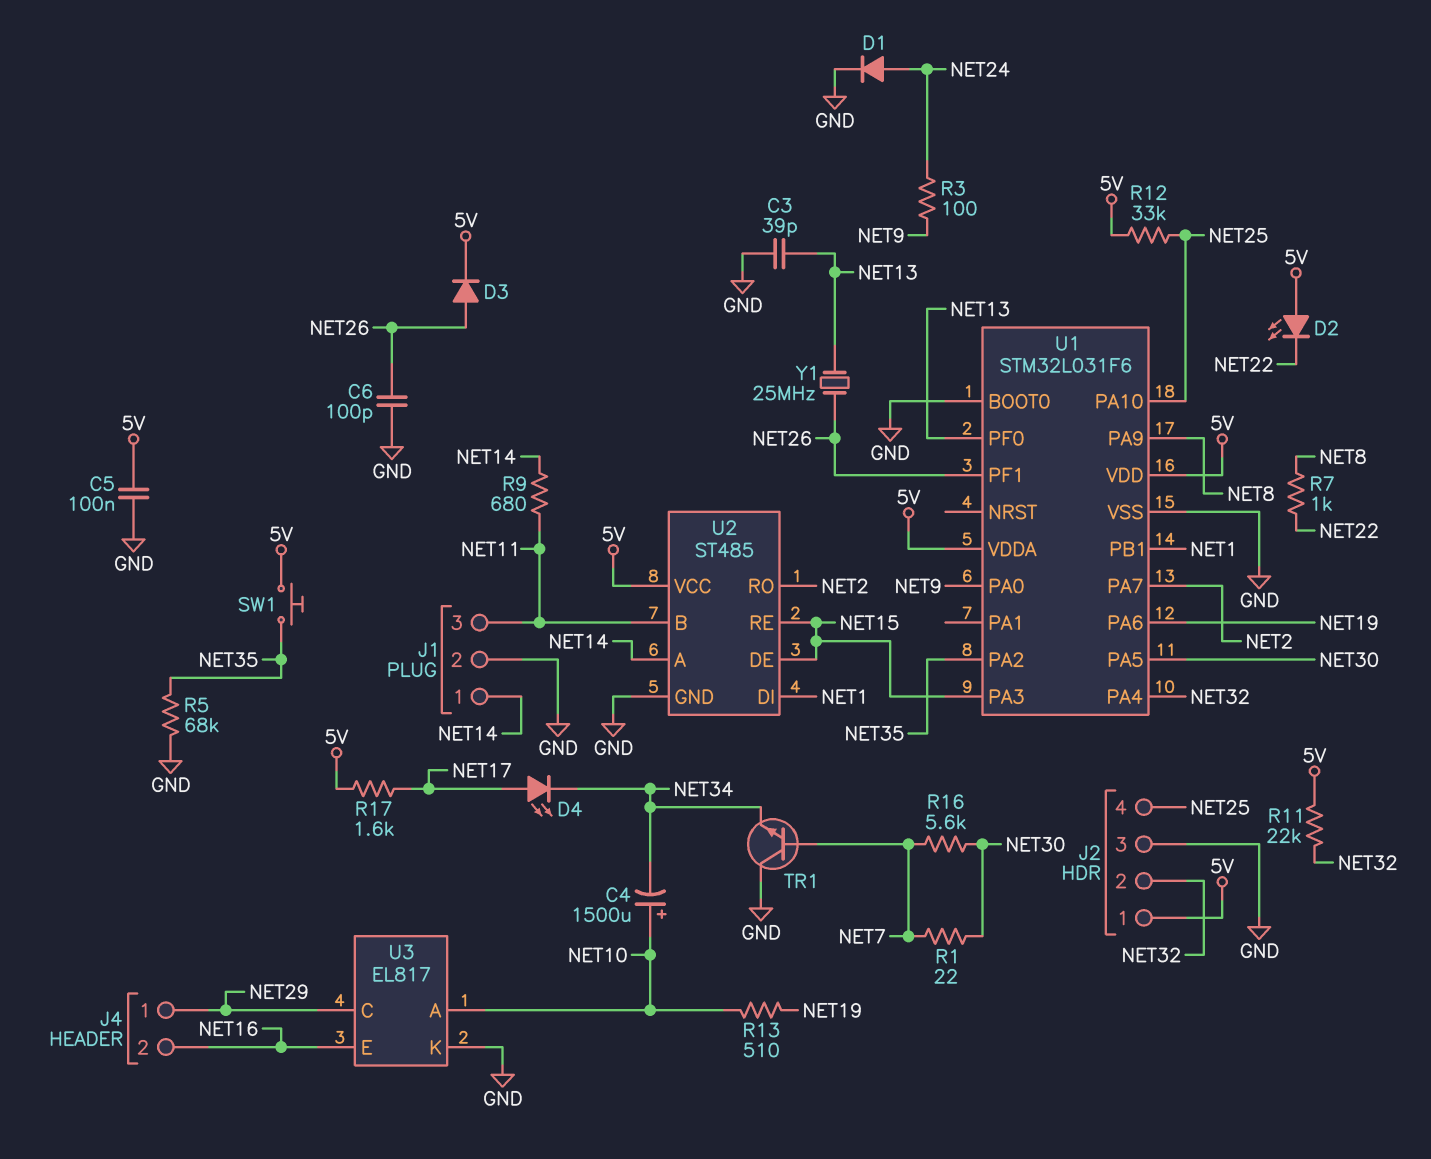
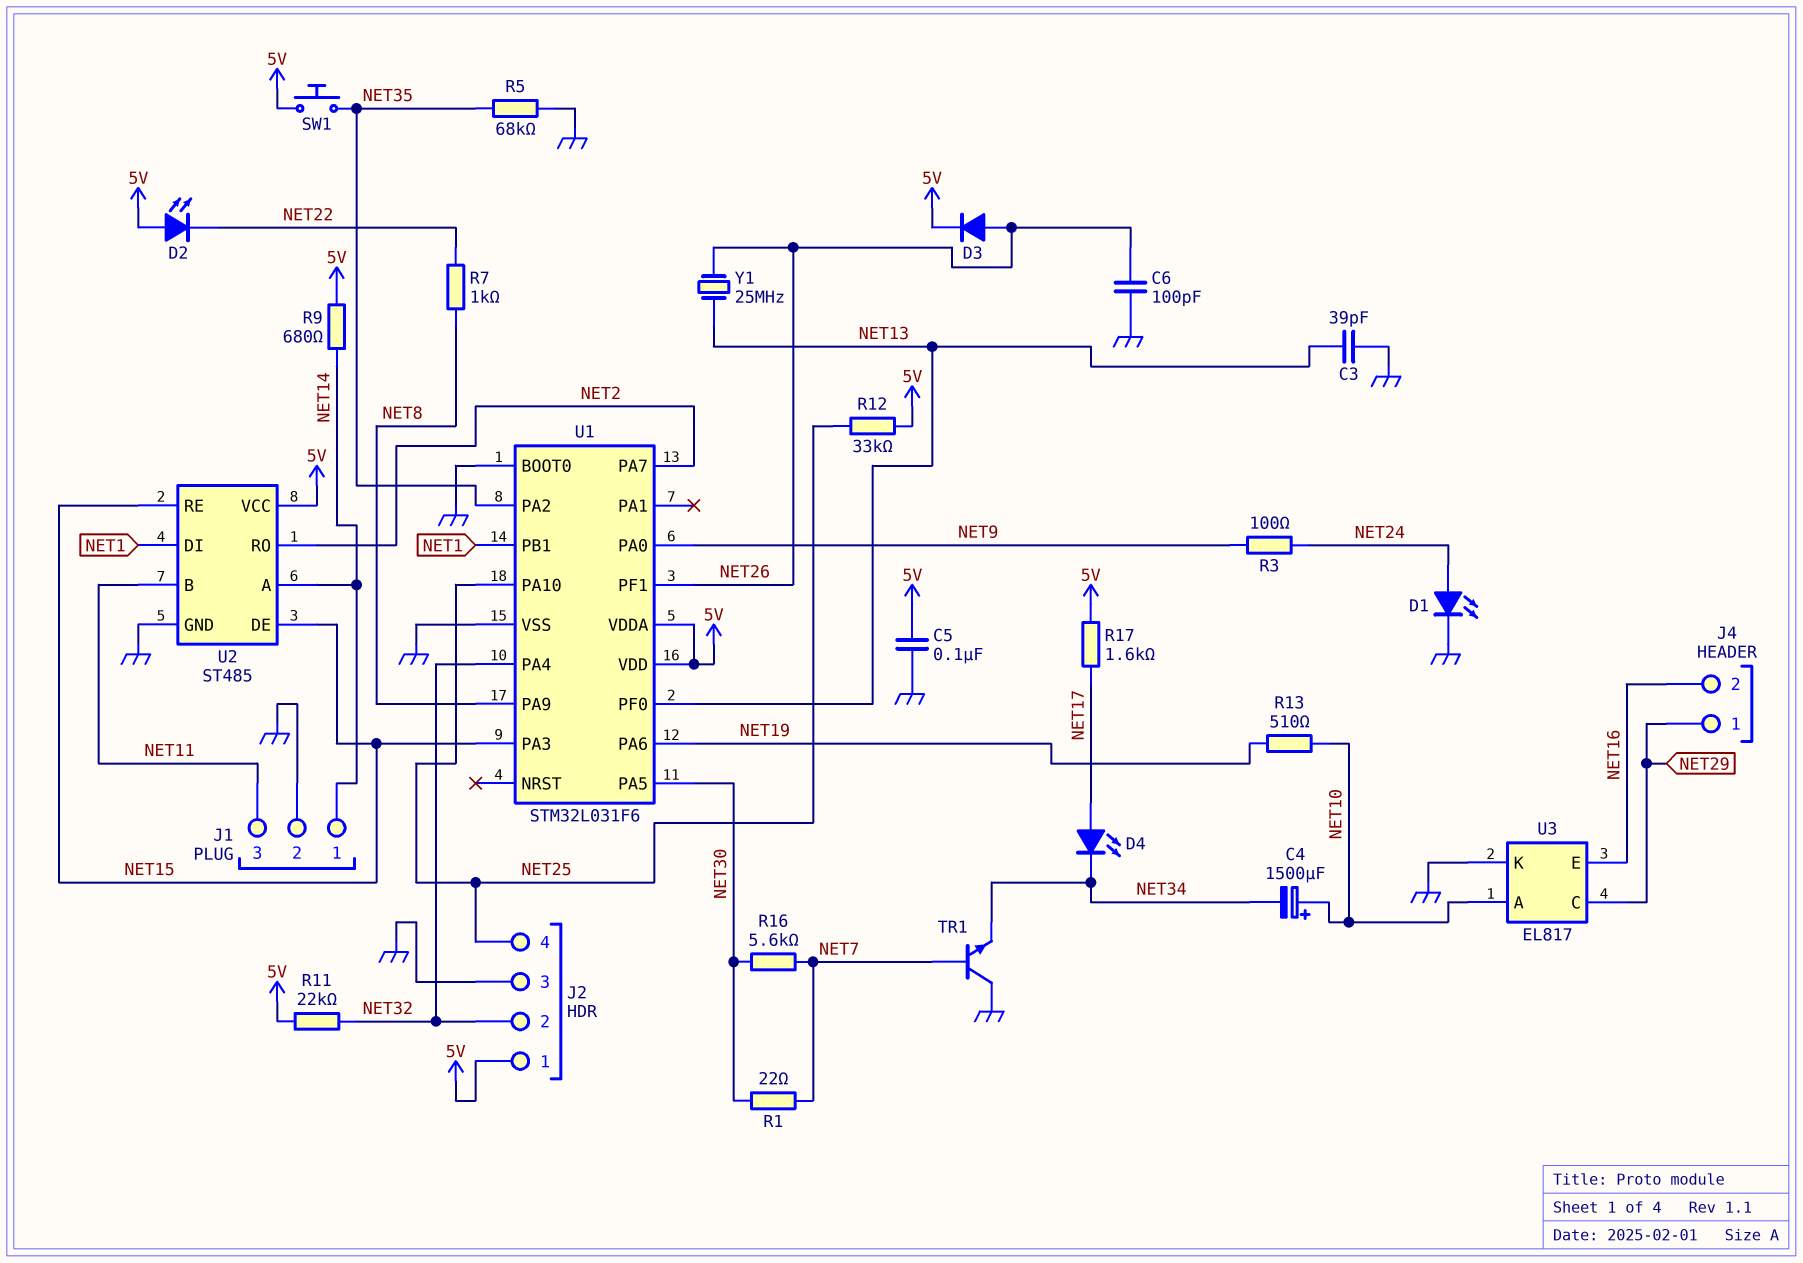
D1: diode (A NET24, K GND) -> LED (A NET24, K GND)
R9: 680 (NET11, NET14) -> 680 (5V, NET14)

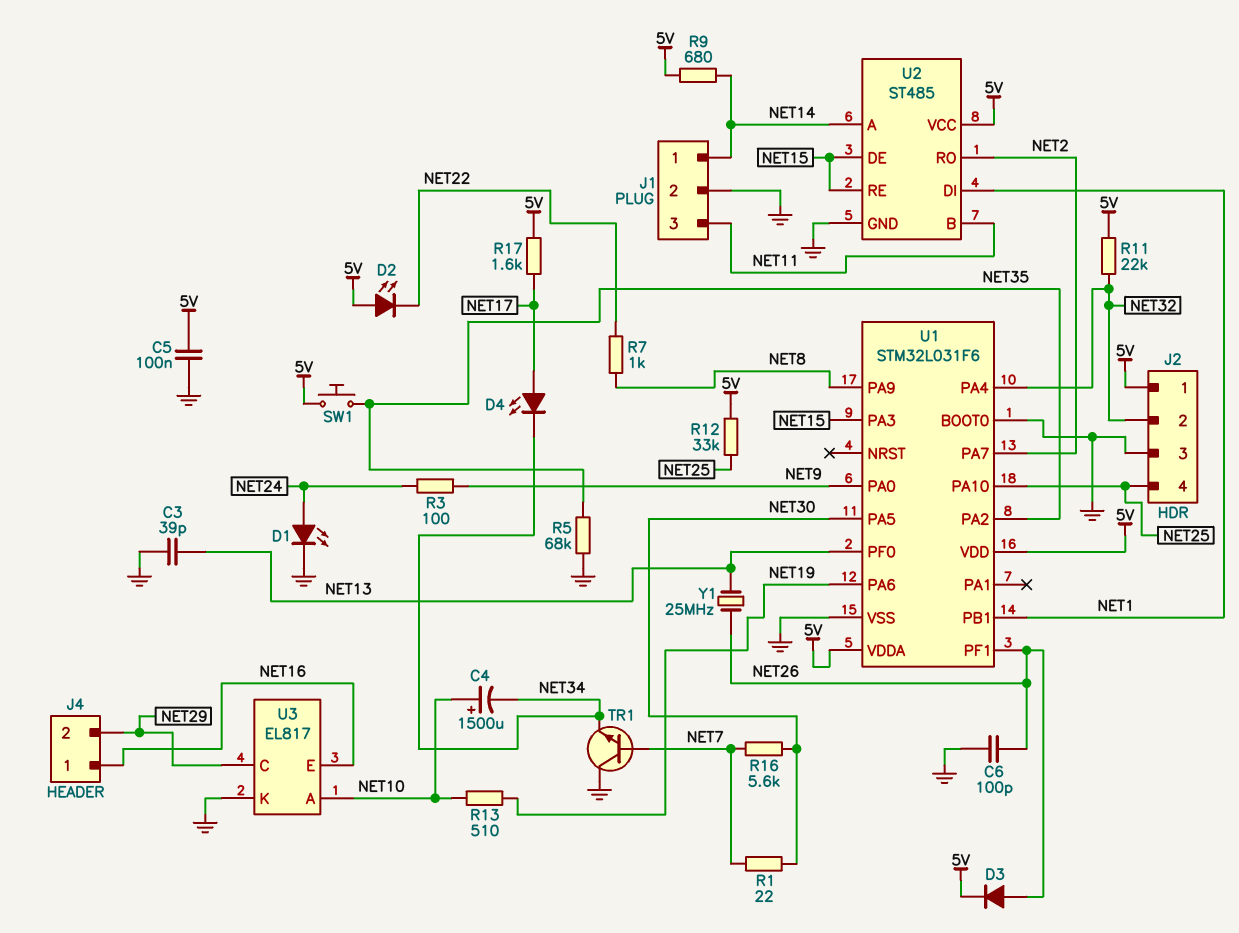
J4 pin 1: NET29 -> NET16
J4 pin 2: NET16 -> NET29

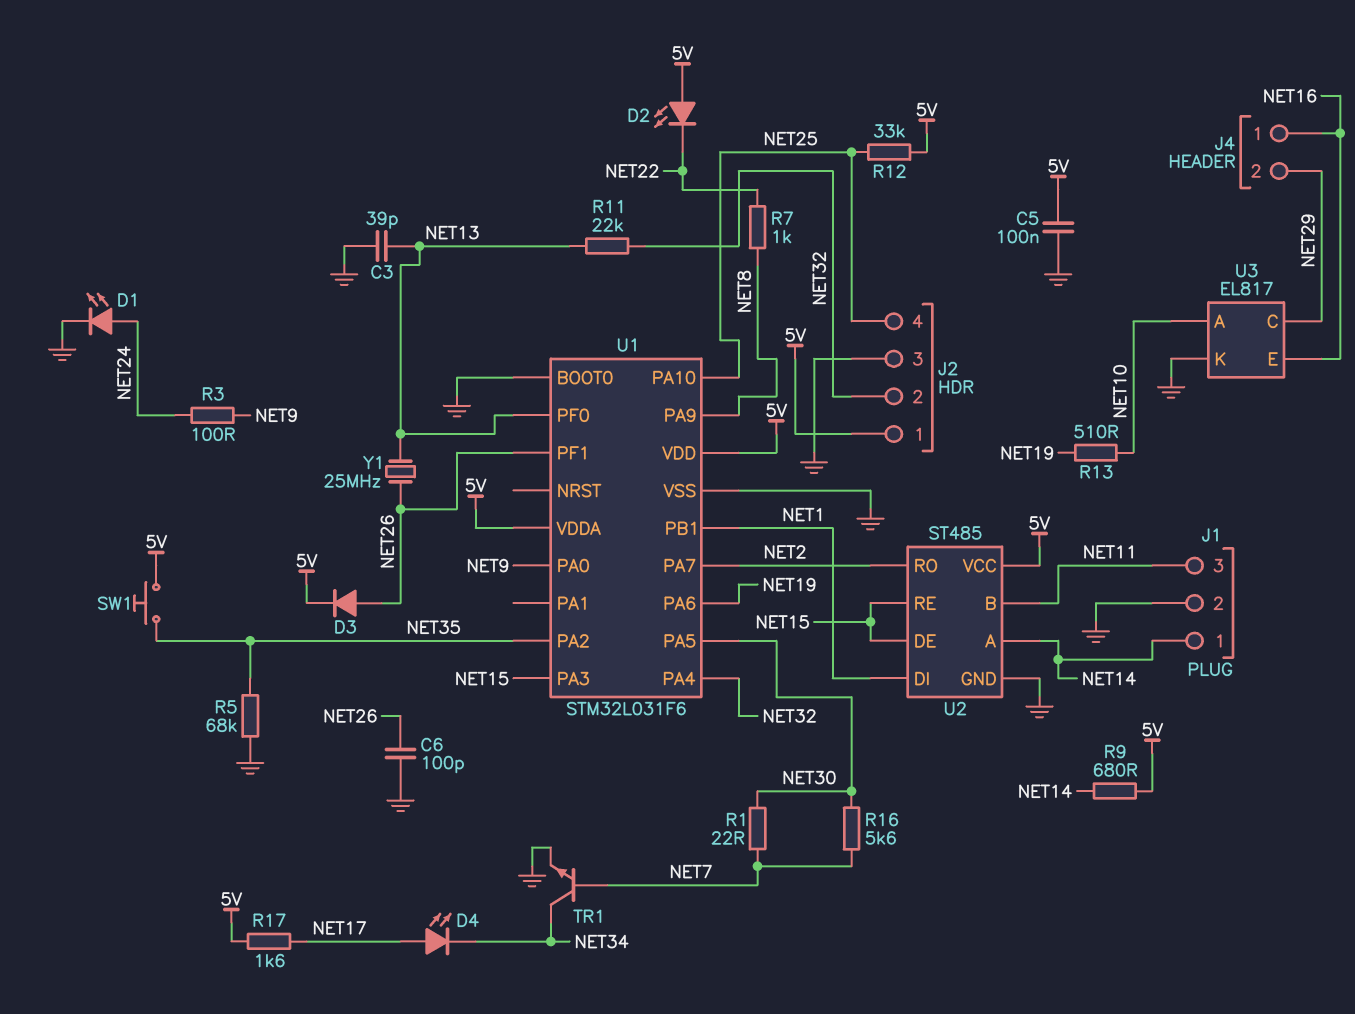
C4: 1500uF (plus NET10, minus NET34) -> none
R11: 22k (5V, NET32) -> 22k (NET13, NET32)
TR1: NPN (B NET7, C GND, E NET34) -> NPN (B NET7, C NET34, E GND)

